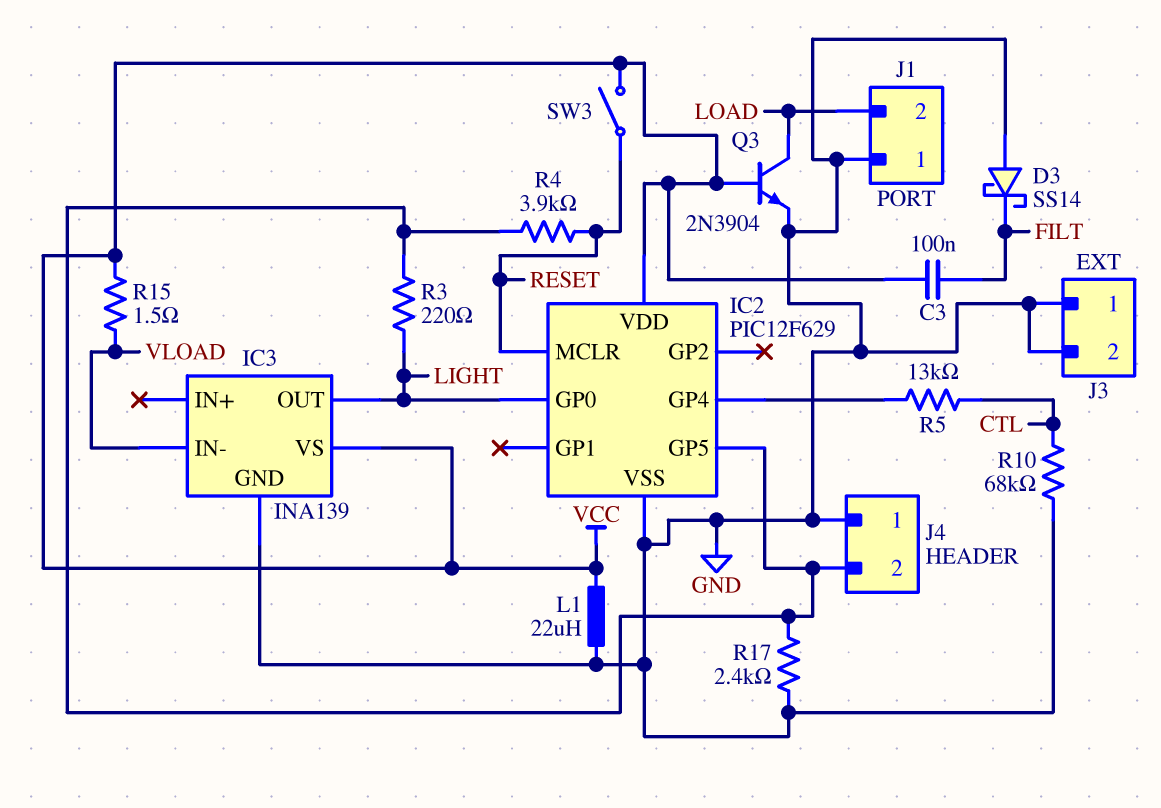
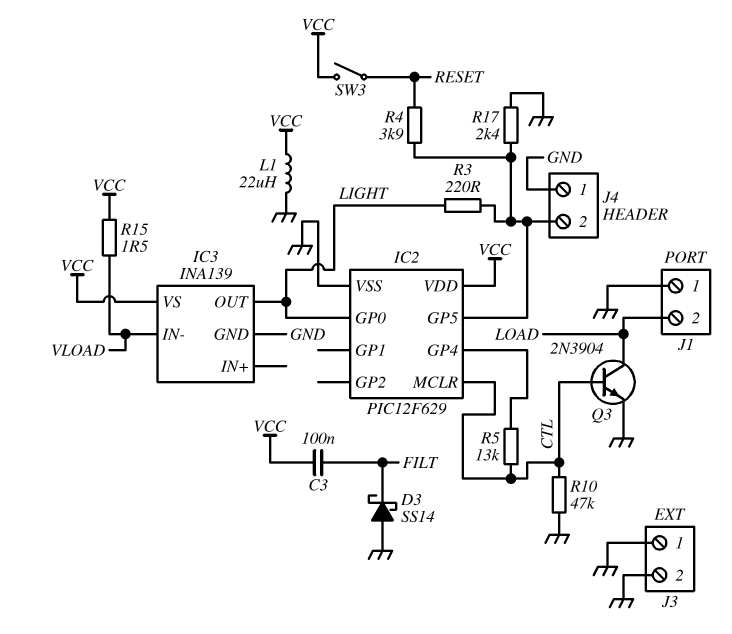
IC2 pin MCLR: RESET -> CTL
Q3: NPN 2N3904 (B VCC, C LOAD, E GND) -> NPN 2N3904 (B CTL, C LOAD, E GND)
R10: 68k (CTL, GND) -> 47k (CTL, GND)

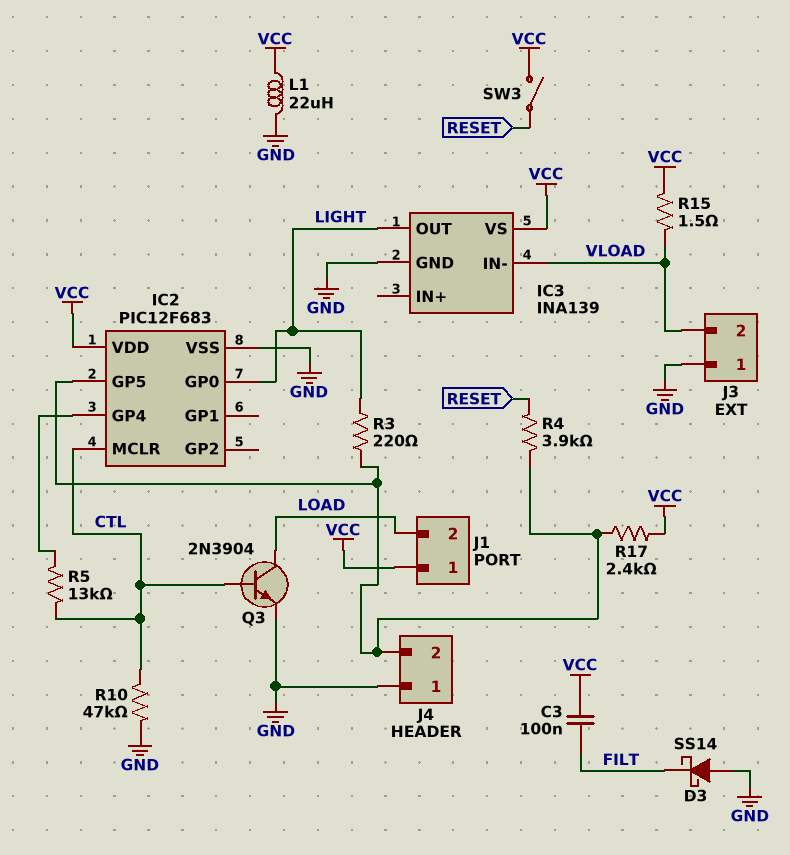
IC2: PIC12F629 -> PIC12F683
J1 pin 1: GND -> VCC
J3 pin 2: GND -> VLOAD
R17: 2.4k (GND, IC2/GP5) -> 2.4k (IC2/GP5, VCC)

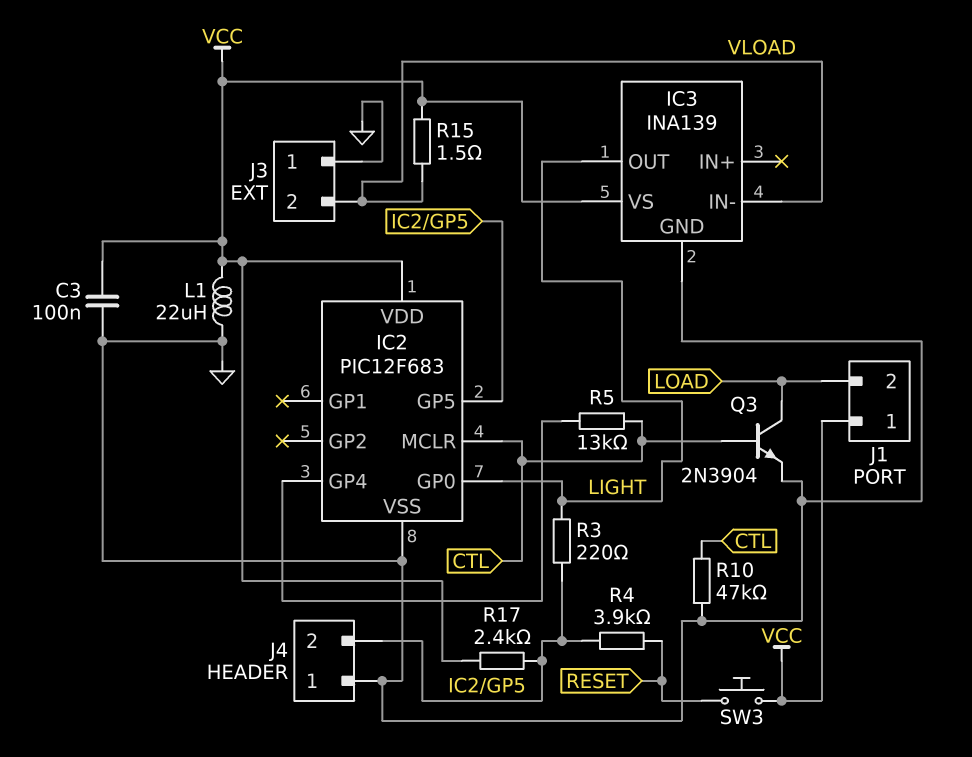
C3: 100nF (FILT, VCC) -> 100nF (GND, VCC)
D3: schottky SS14 (A GND, K FILT) -> none
SW3: switch (RESET, VCC) -> button (RESET, VCC)

